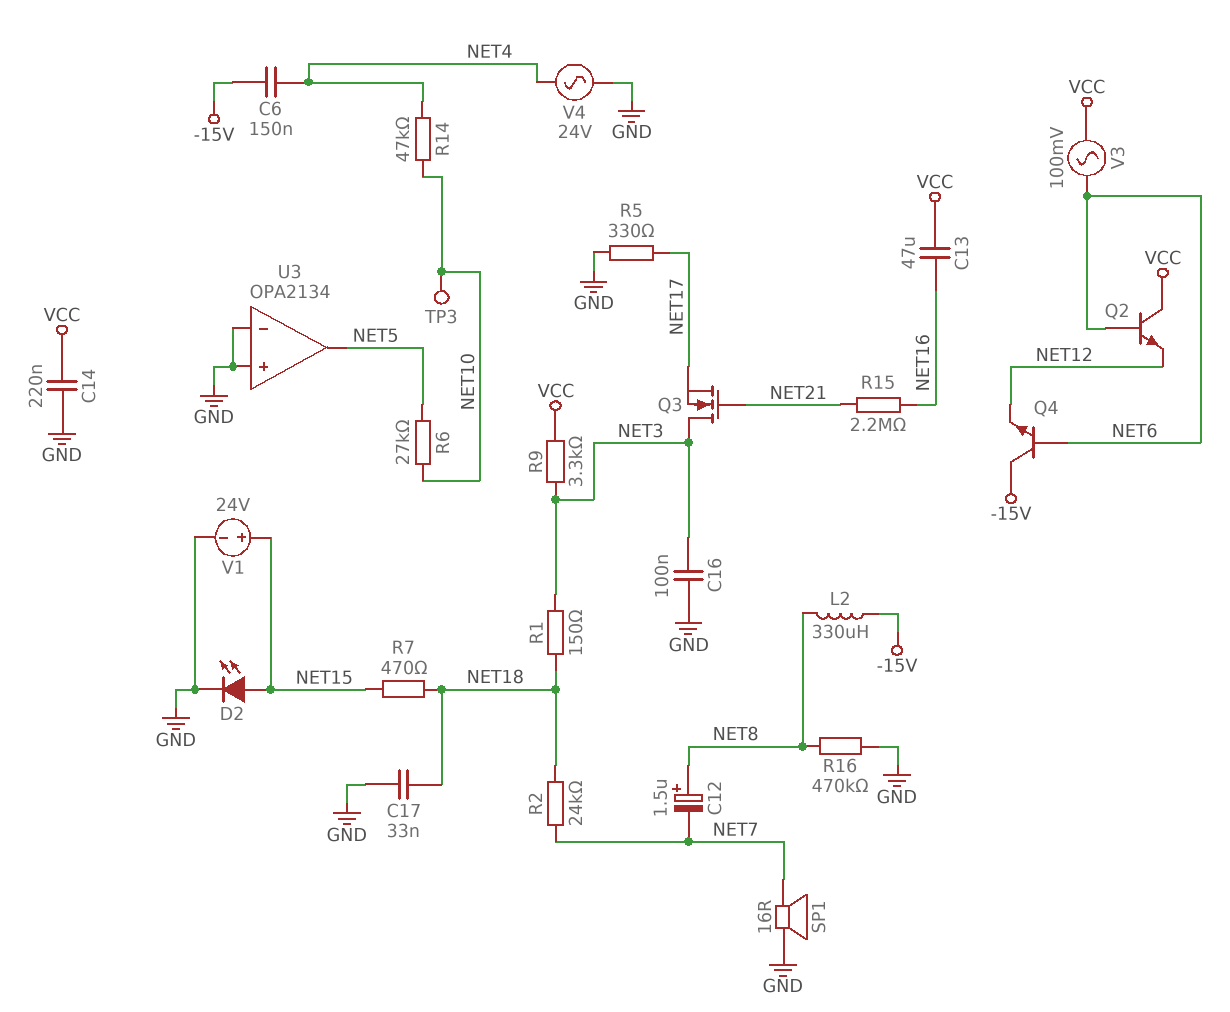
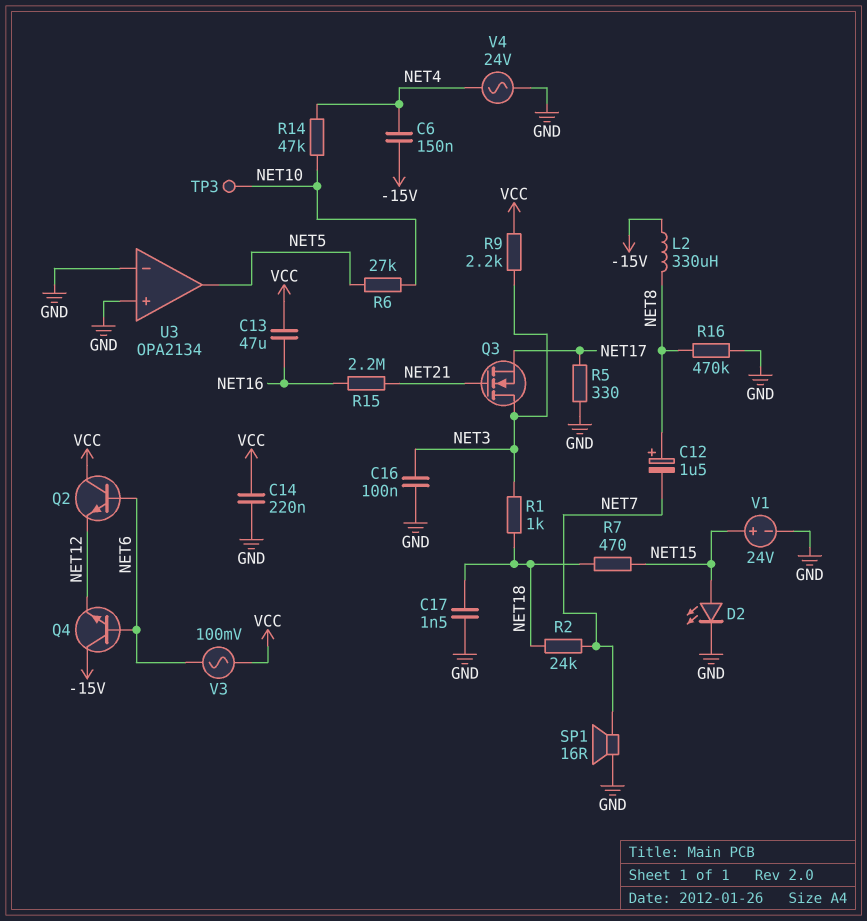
C17: 33nF (GND, NET18) -> 1.5nF (GND, NET18)
R1: 150 (NET3, NET18) -> 1k (NET3, NET18)
R9: 3.3k (NET3, VCC) -> 2.2k (NET3, VCC)

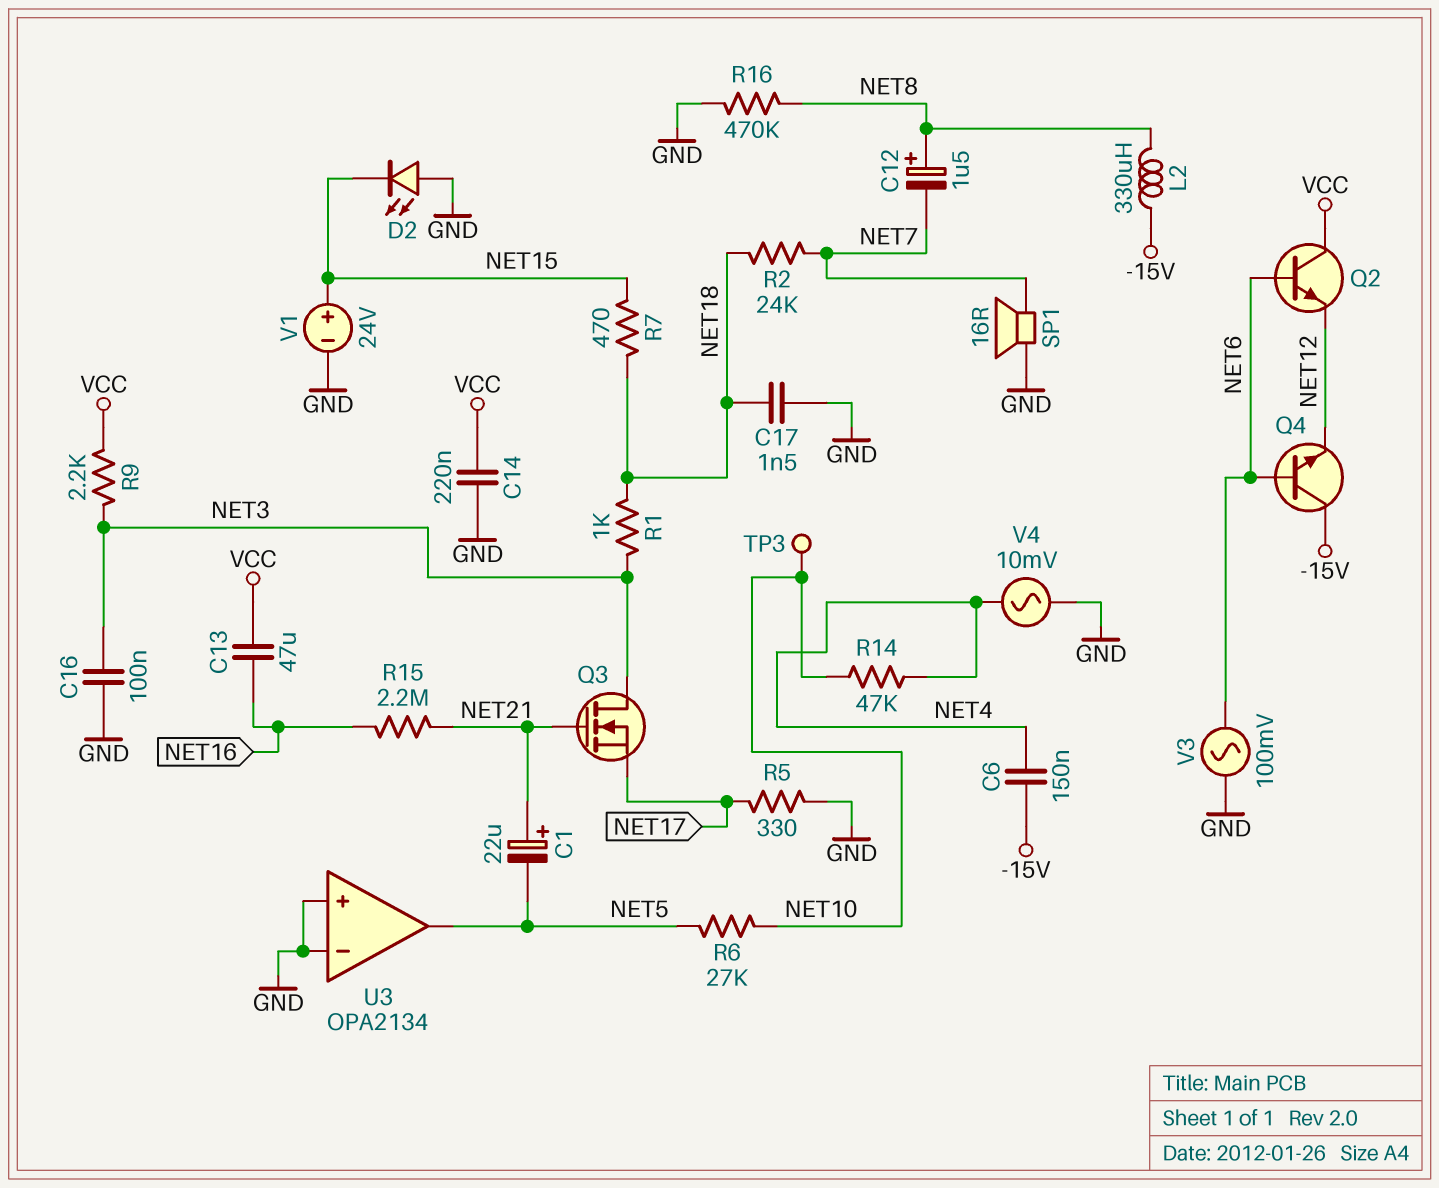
C1: none -> 22uF (plus NET21, minus NET5)
D2: LED (A NET15, K GND) -> LED (A GND, K NET15)
V3: AC 100mV (NET6, VCC) -> AC 100mV (GND, NET6)
V4: AC 24V (GND, NET4) -> AC 10mV (GND, NET4)

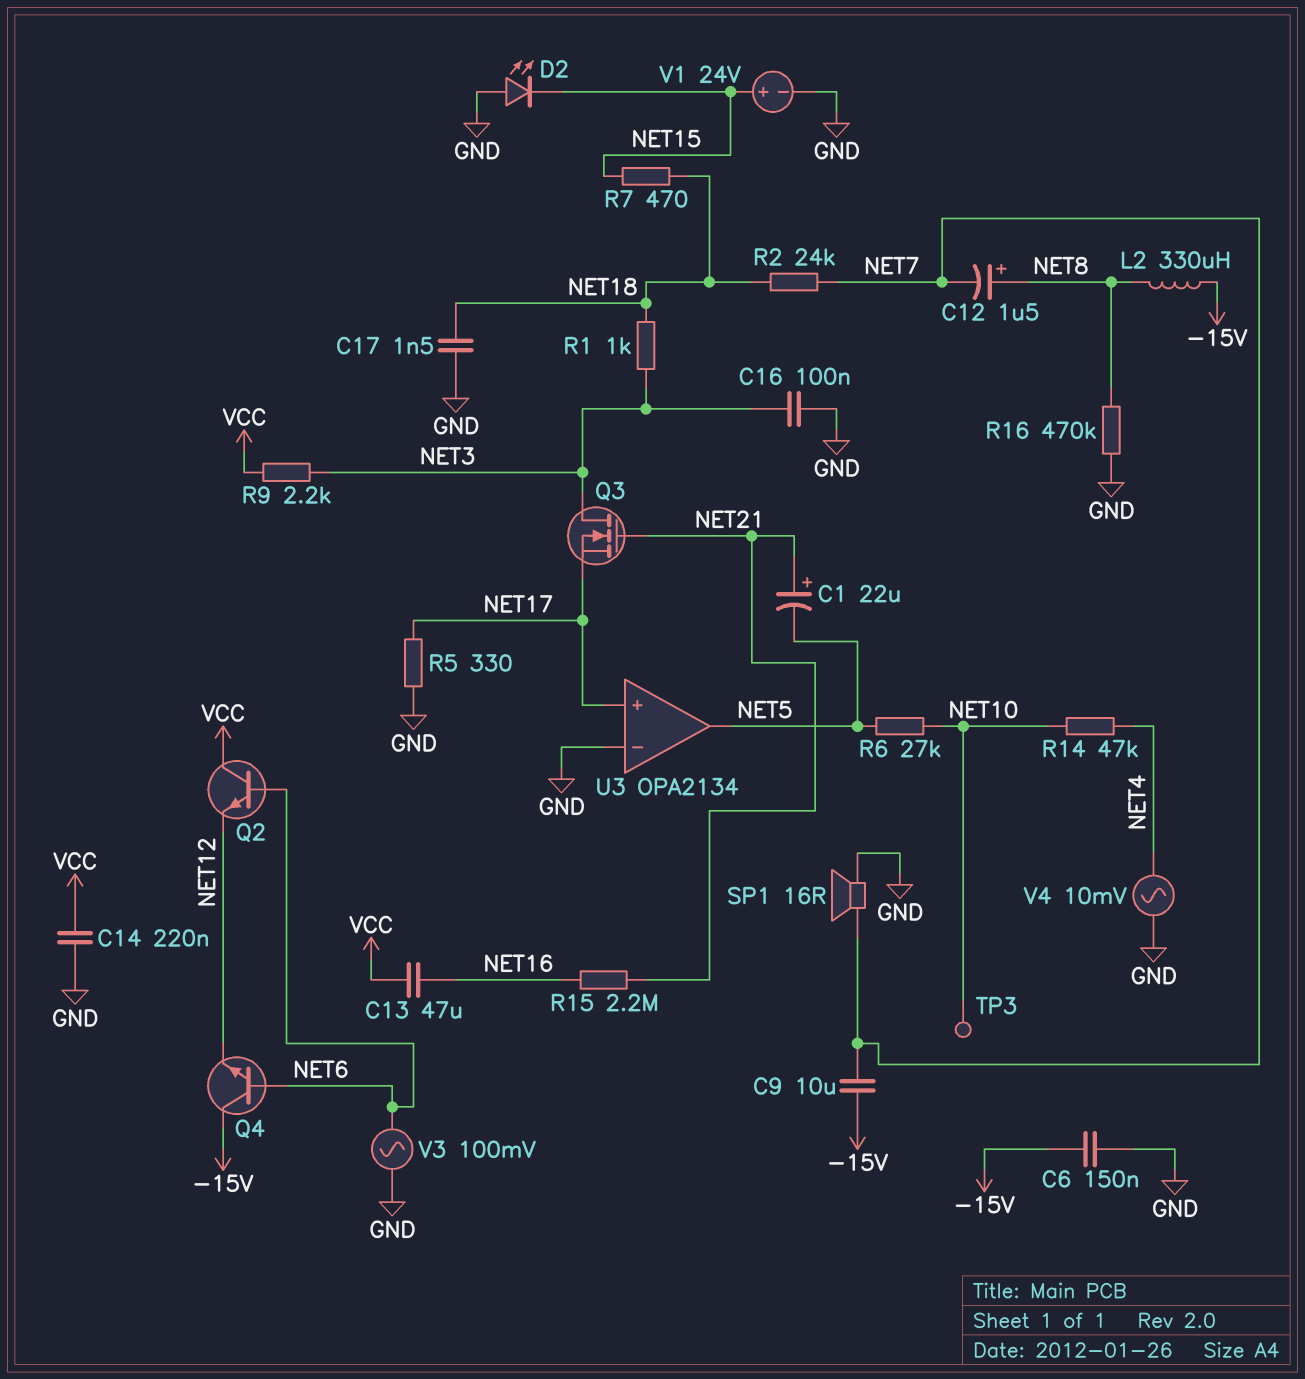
C6: 150nF (-15V, NET4) -> 150nF (-15V, GND)
C9: none -> 10uF (-15V, NET7)
U3 pin in+: GND -> NET17

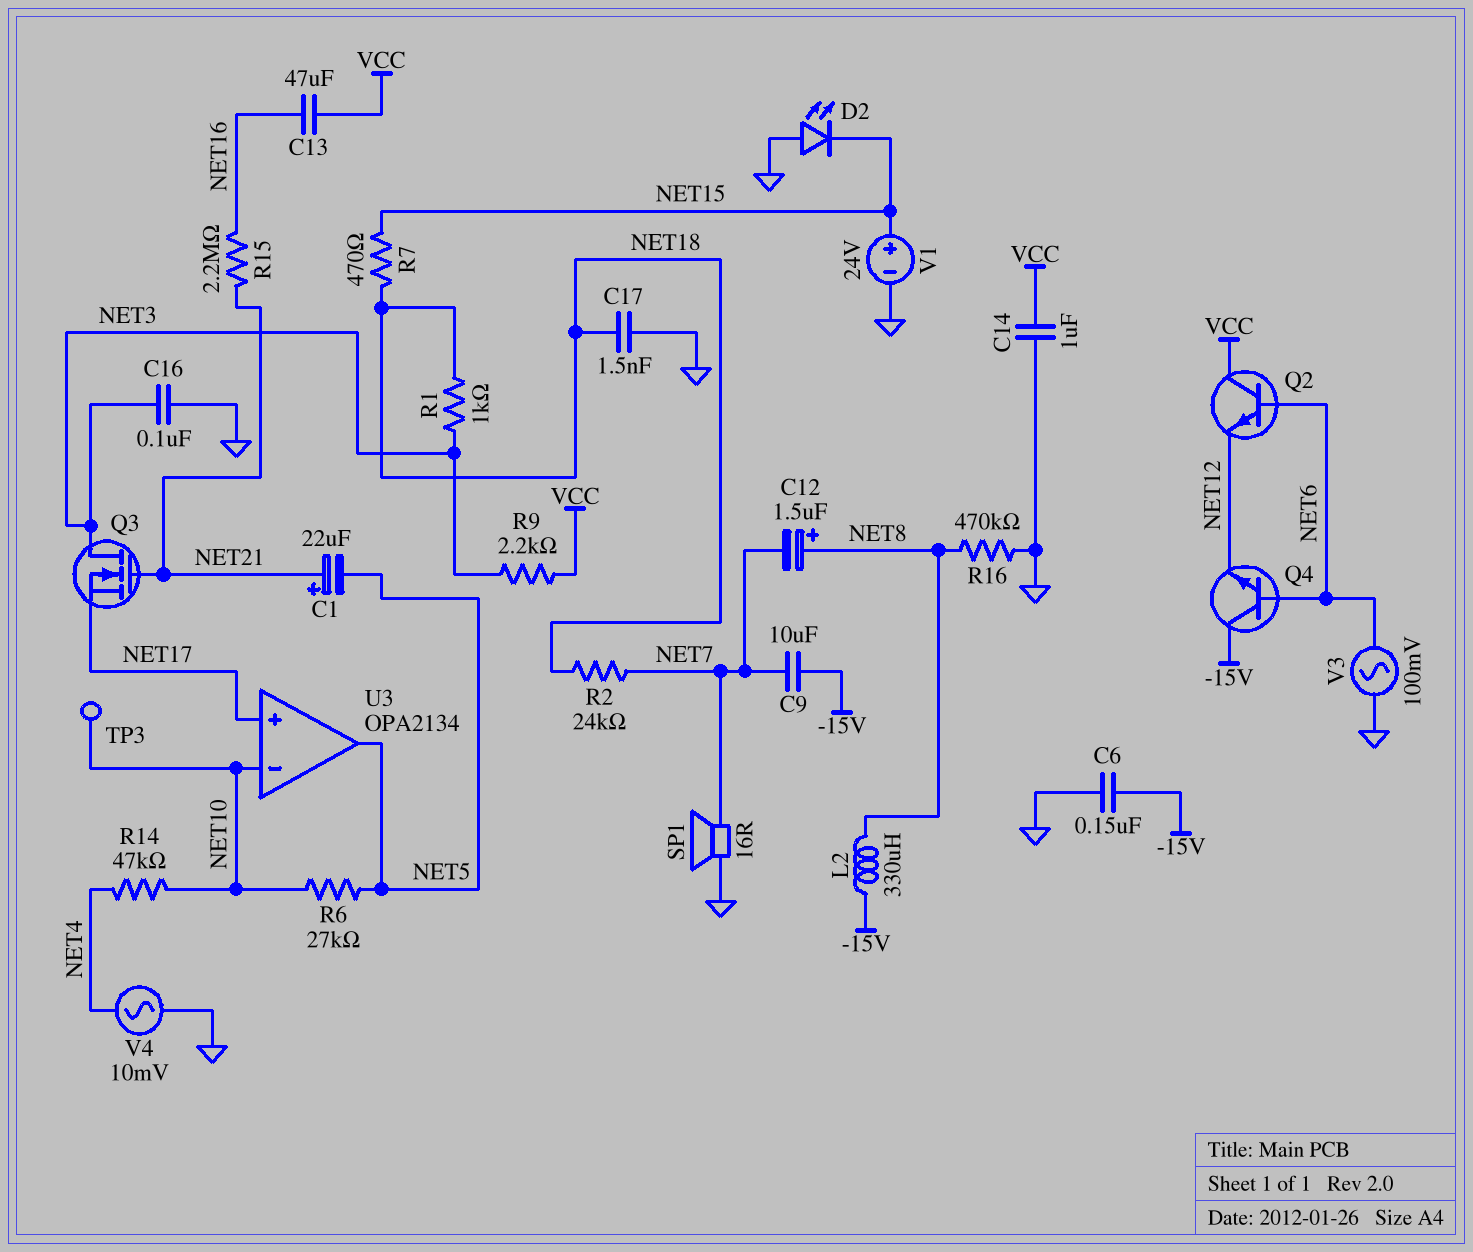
C14: 220nF (GND, VCC) -> 1uF (GND, VCC)
R5: 330 (GND, NET17) -> none
U3 pin in-: GND -> NET10

